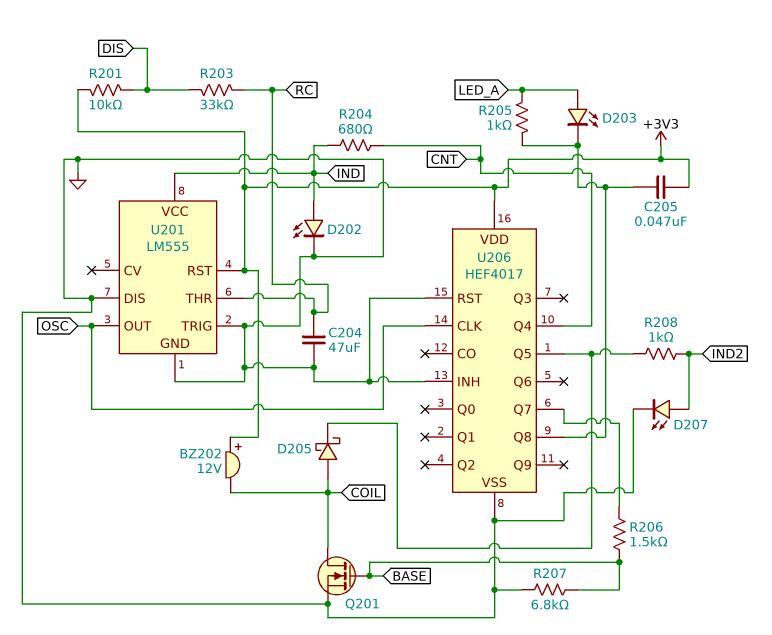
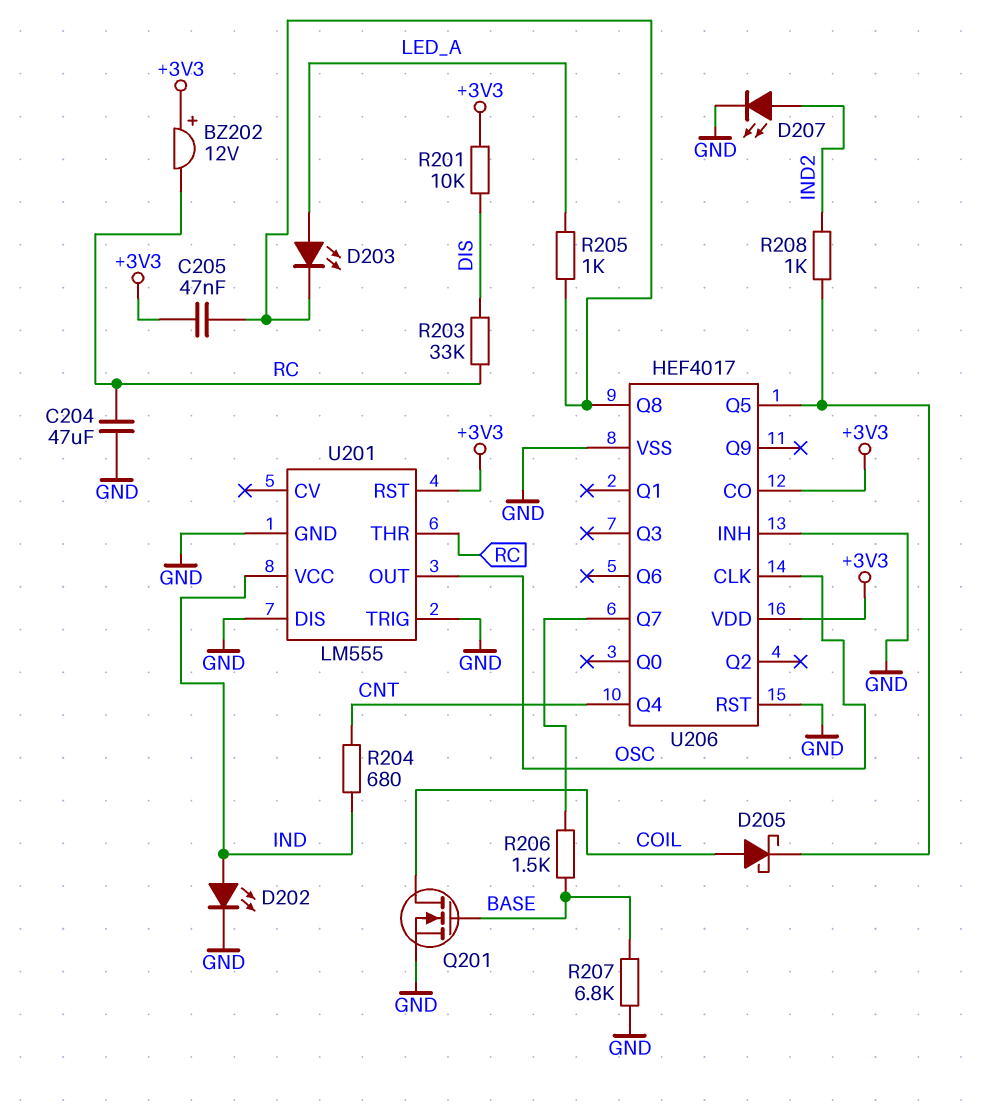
BZ202: buzzer 12V (plus +3V3, minus COIL) -> buzzer 12V (plus +3V3, minus RC)
U206 pin CO: none -> +3V3

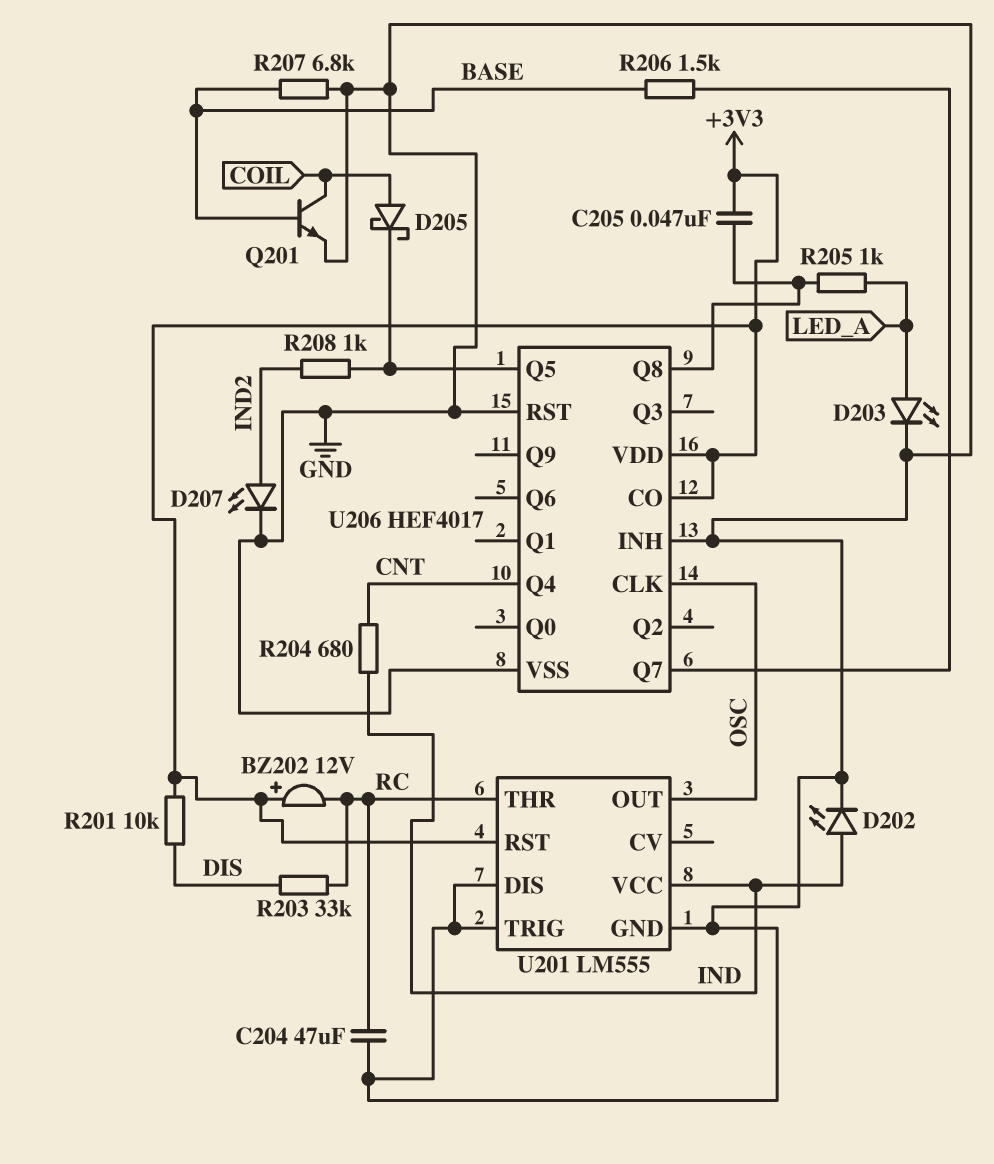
D203: LED (A LED_A, K U206/Q8) -> LED (A LED_A, K GND)
Q201: NMOS (G BASE, D COIL, S GND) -> NPN (B BASE, C COIL, E GND)

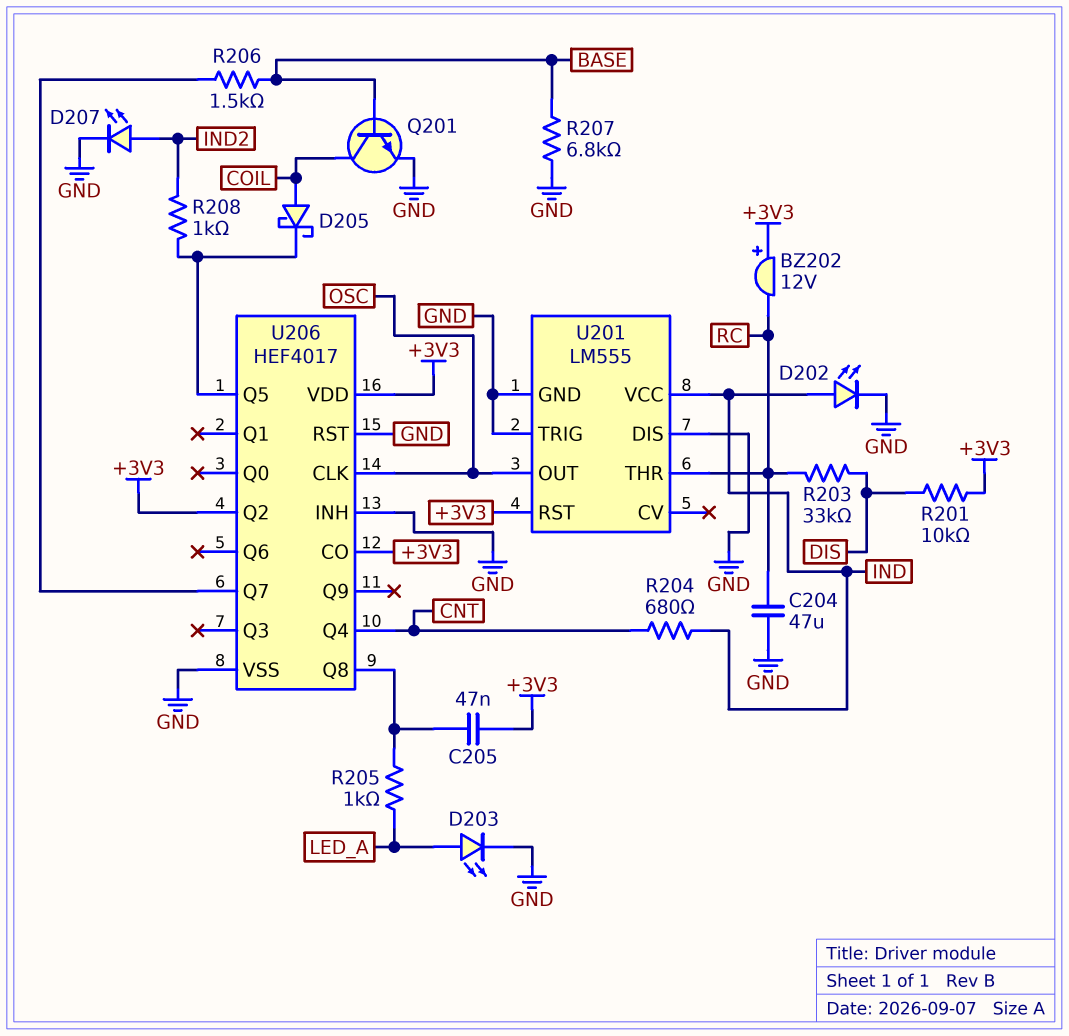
U206 pin Q2: none -> +3V3

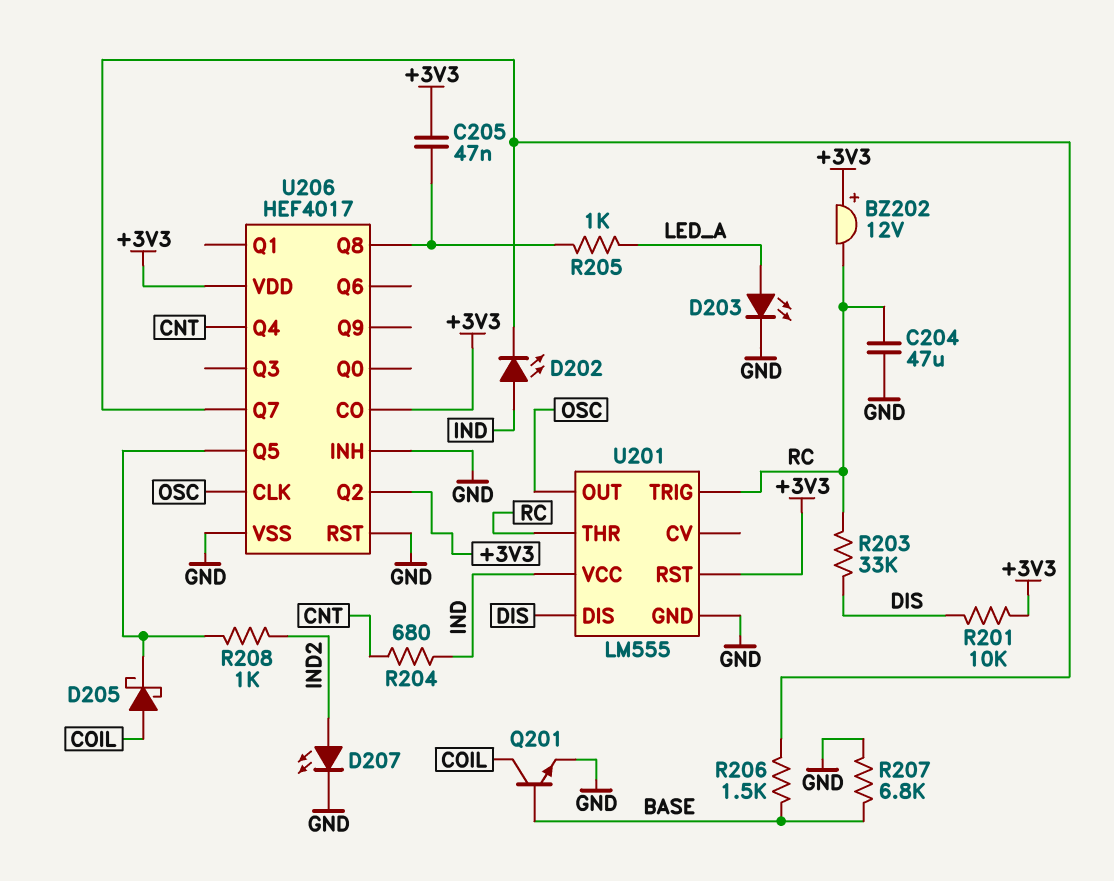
D202: LED (A IND, K GND) -> LED (A IND, K U206/Q7)
U201 pin DIS: GND -> DIS
U201 pin TRIG: GND -> RC

